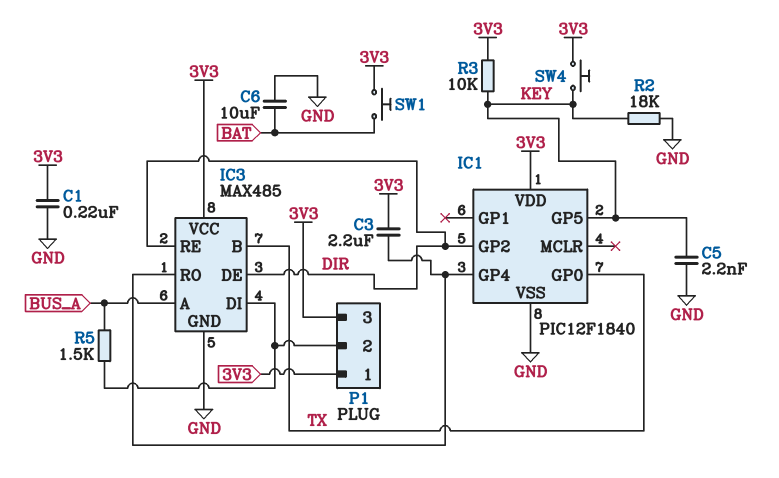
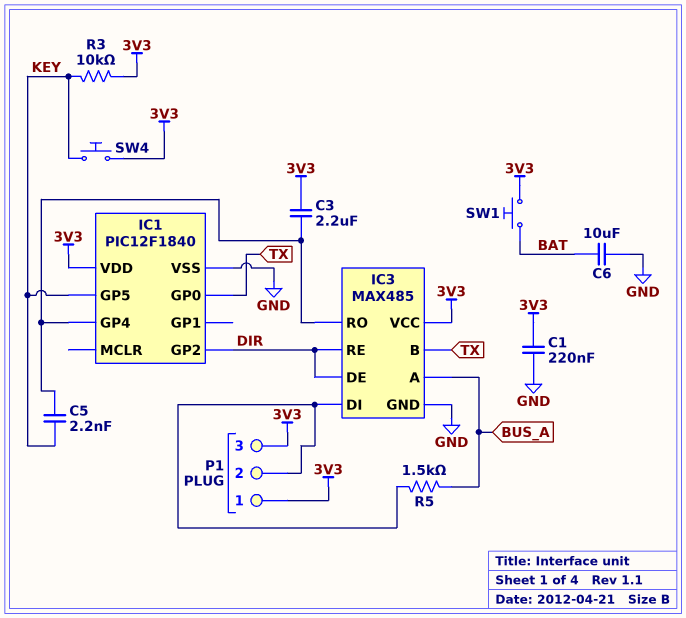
C5: 2.2nF (GND, KEY) -> 2.2nF (IC1/GP4, KEY)
R2: 18k (GND, KEY) -> none

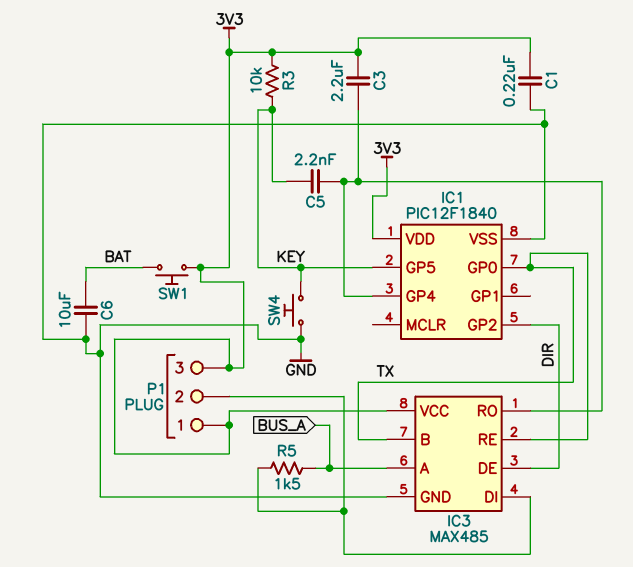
IC3 pin RE: DIR -> TX
SW4: button (3V3, KEY) -> button (GND, KEY)

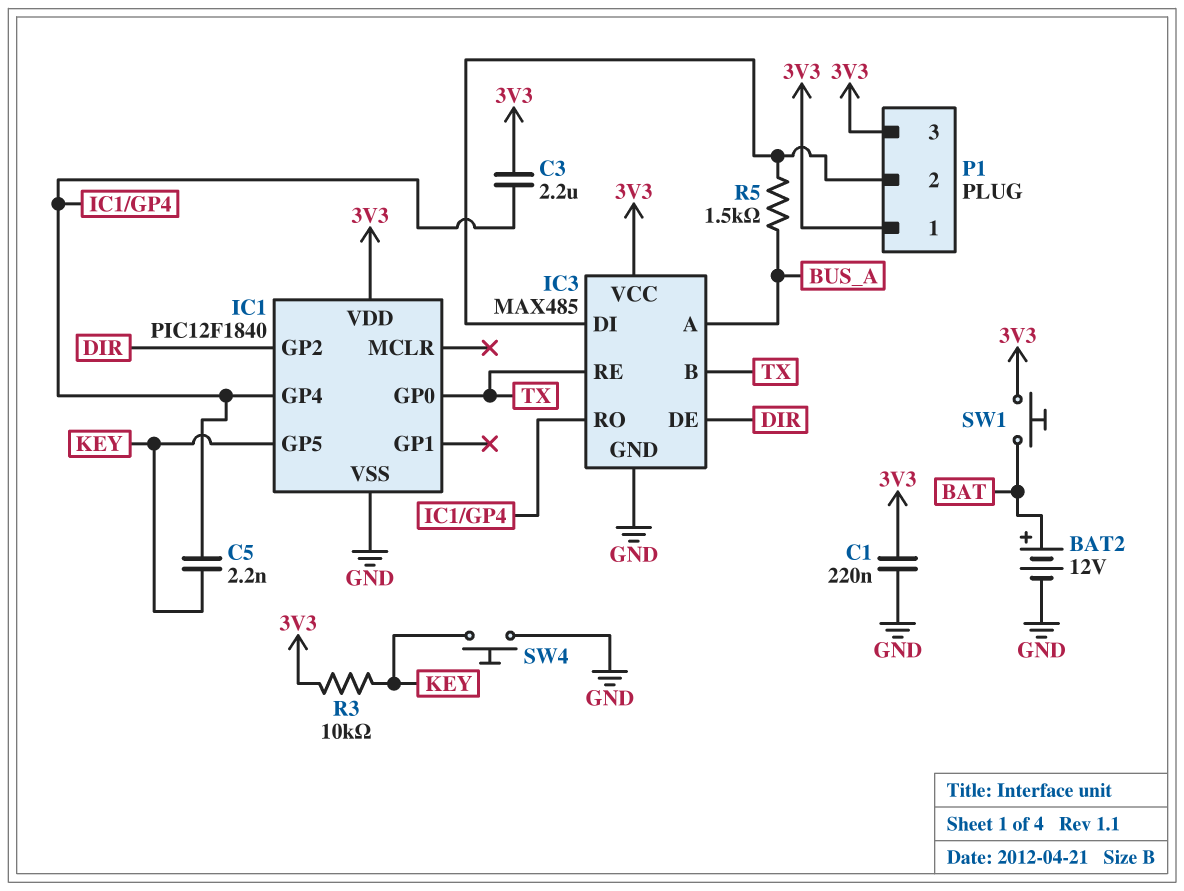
BAT2: none -> 12V (plus BAT, minus GND)
C6: 10uF (BAT, GND) -> none

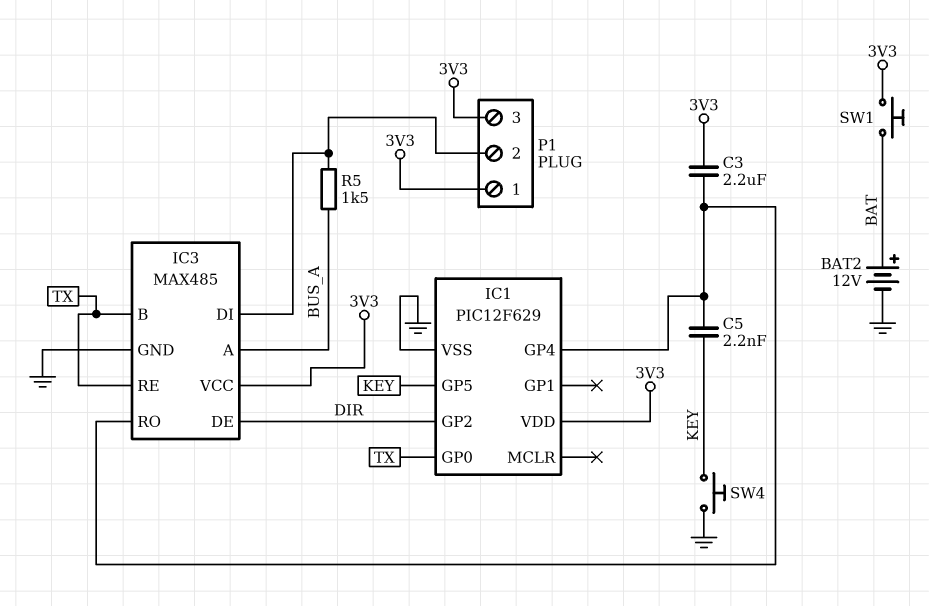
C1: 220nF (3V3, GND) -> none
IC1: PIC12F1840 -> PIC12F629
R3: 10k (3V3, KEY) -> none

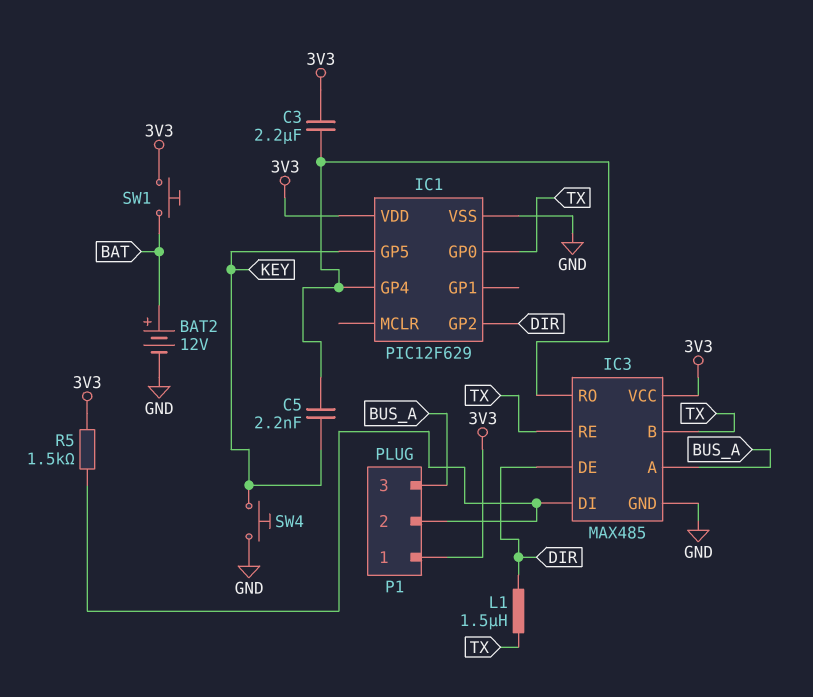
L1: none -> 1.5uH (DIR, TX)
P1 pin 3: 3V3 -> BUS_A
R5: 1.5k (BUS_A, IC3/DI) -> 1.5k (3V3, IC3/DI)

